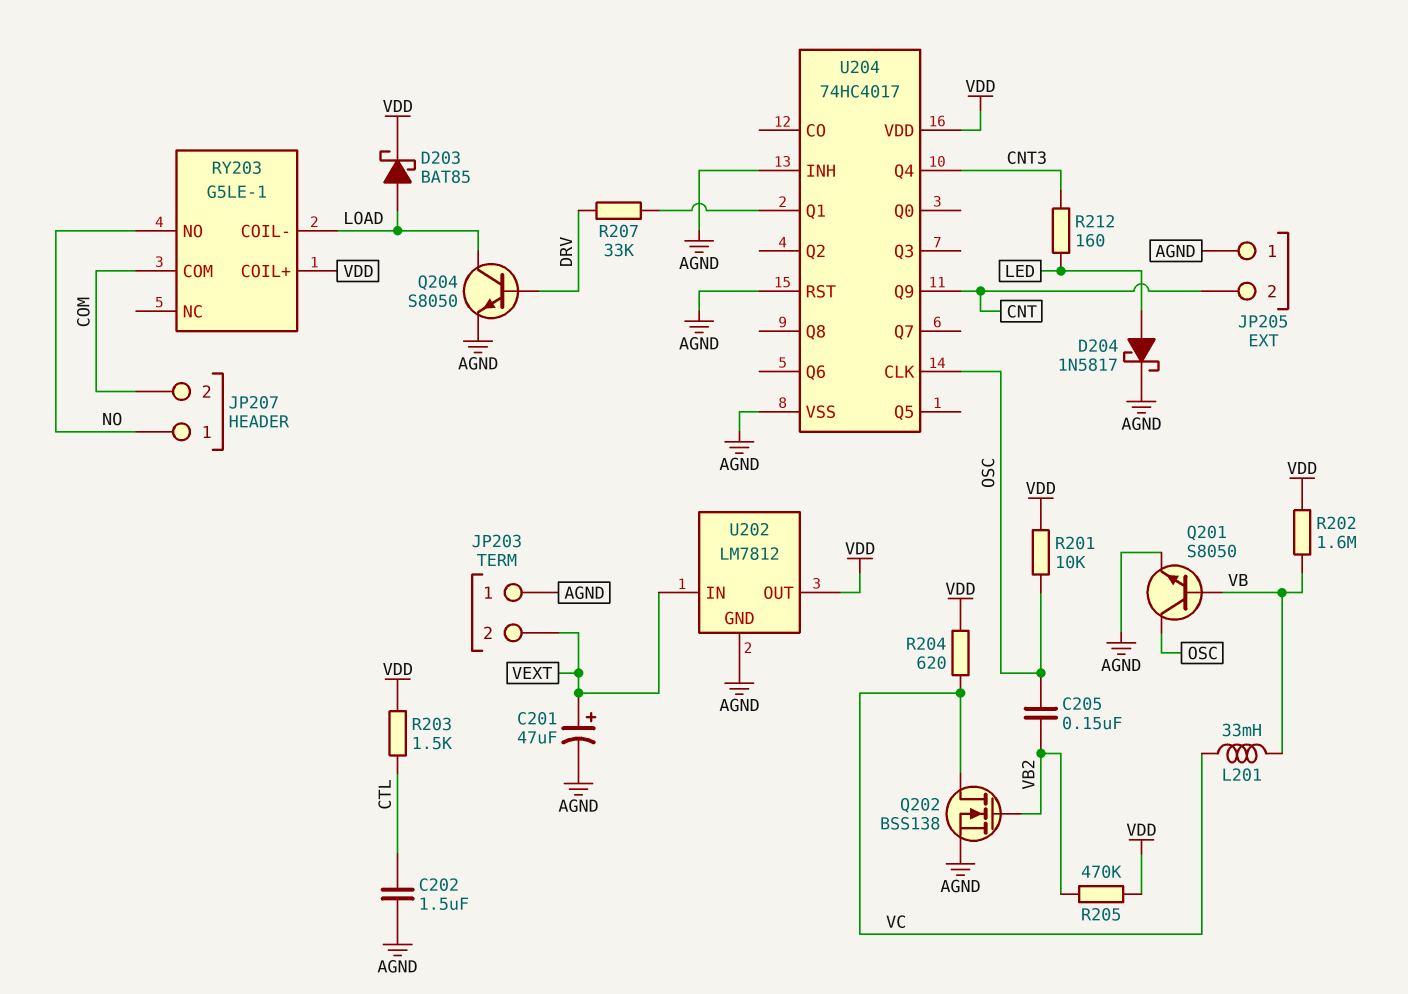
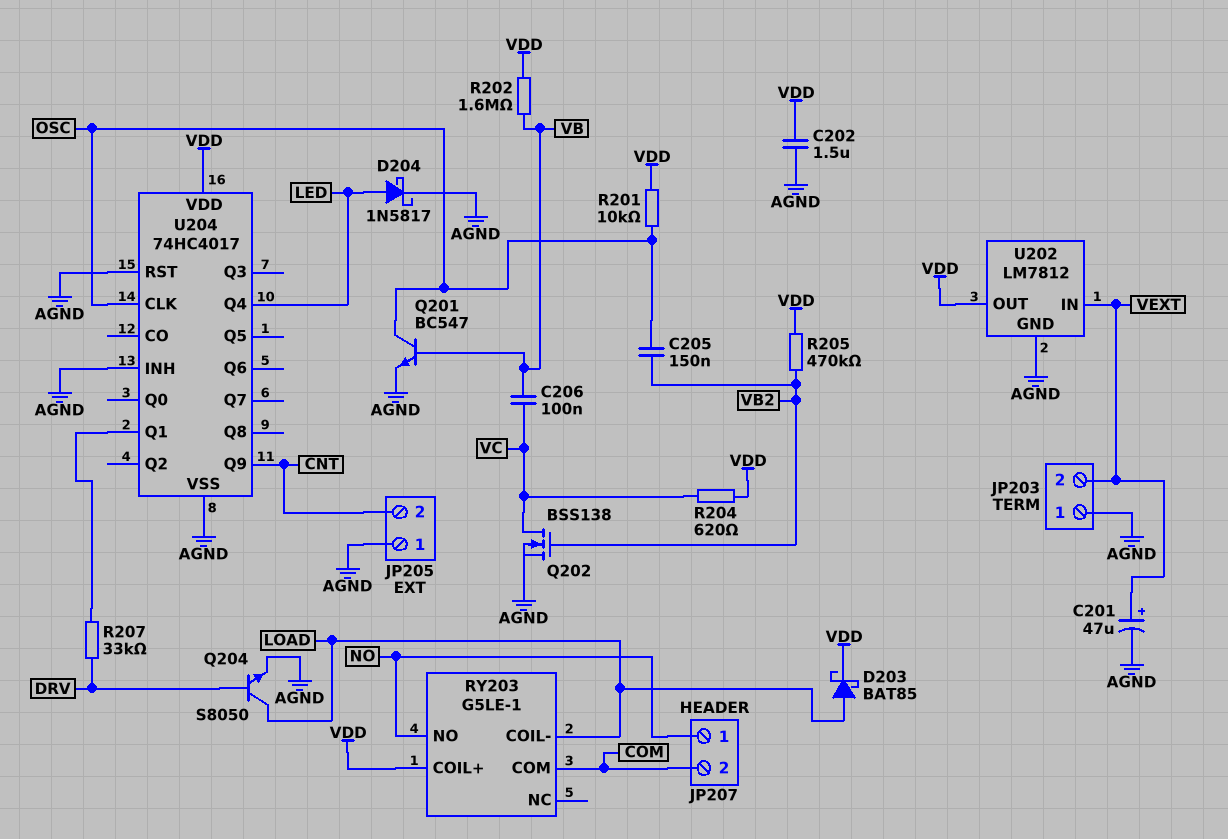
C202: 1.5uF (AGND, CTL) -> 1.5uF (AGND, VDD)
C206: none -> 100nF (VB, VC)
L201: 33mH (VB, VC) -> none
Q201: NPN S8050 (B VB, C OSC, E AGND) -> NPN BC547 (B VB, C OSC, E AGND)
R203: 1.5k (CTL, VDD) -> none
R212: 160 (CNT3, LED) -> none
U204 pin Q4: CNT3 -> LED

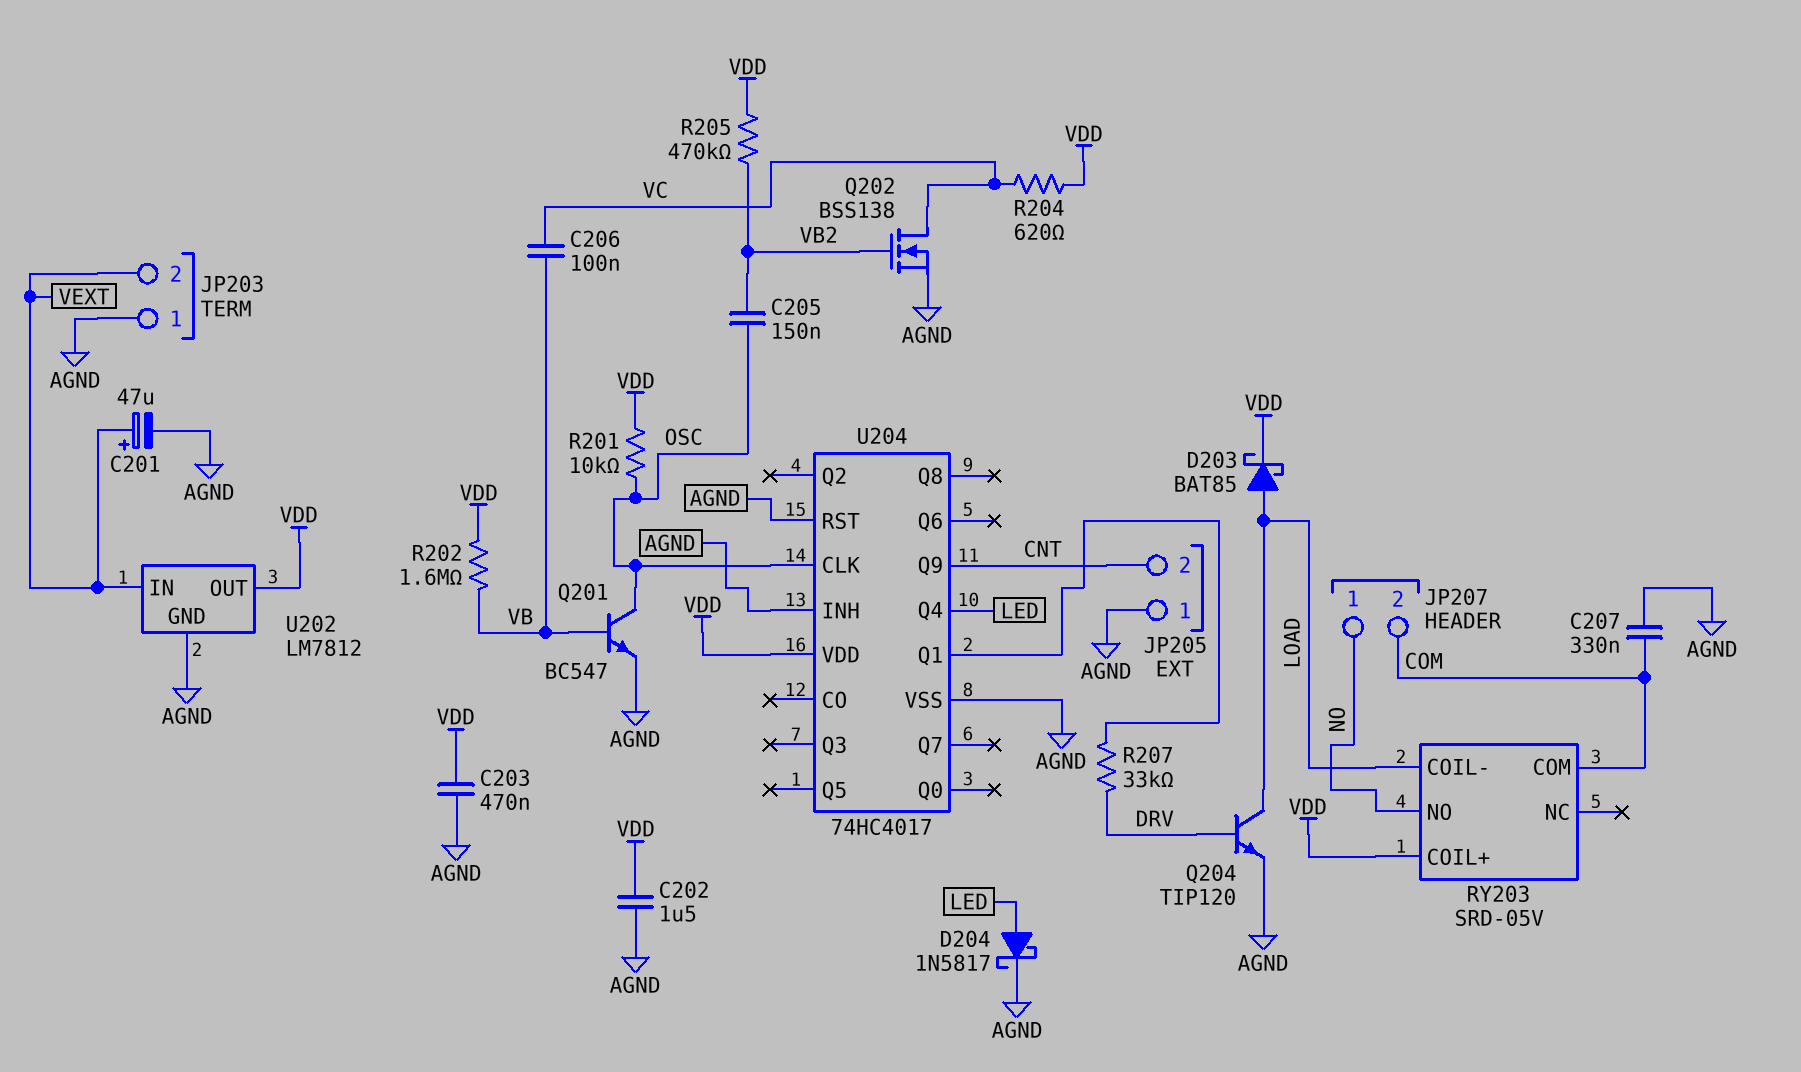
C203: none -> 470nF (AGND, VDD)
C207: none -> 330nF (AGND, COM)
Q204: NPN S8050 (B DRV, C LOAD, E AGND) -> NPN TIP120 (B DRV, C LOAD, E AGND)
RY203: G5LE-1 -> SRD-05V

